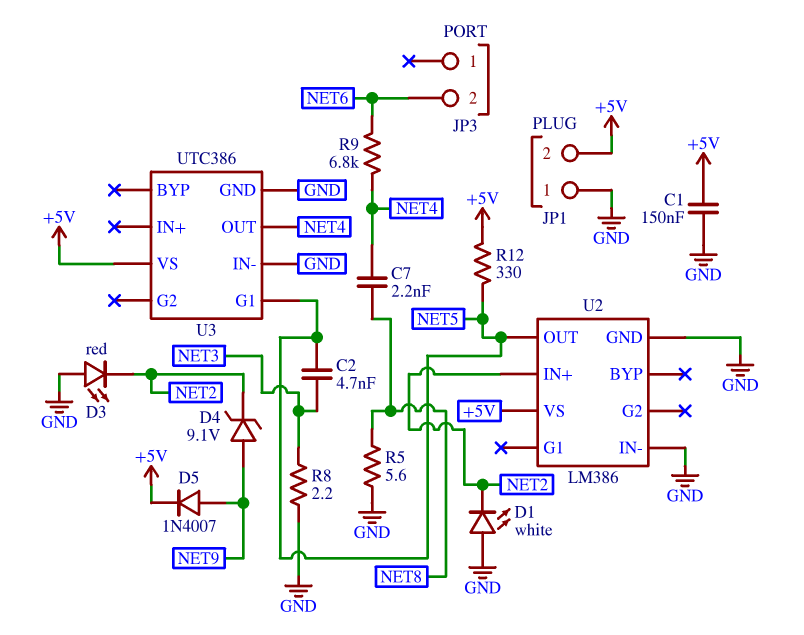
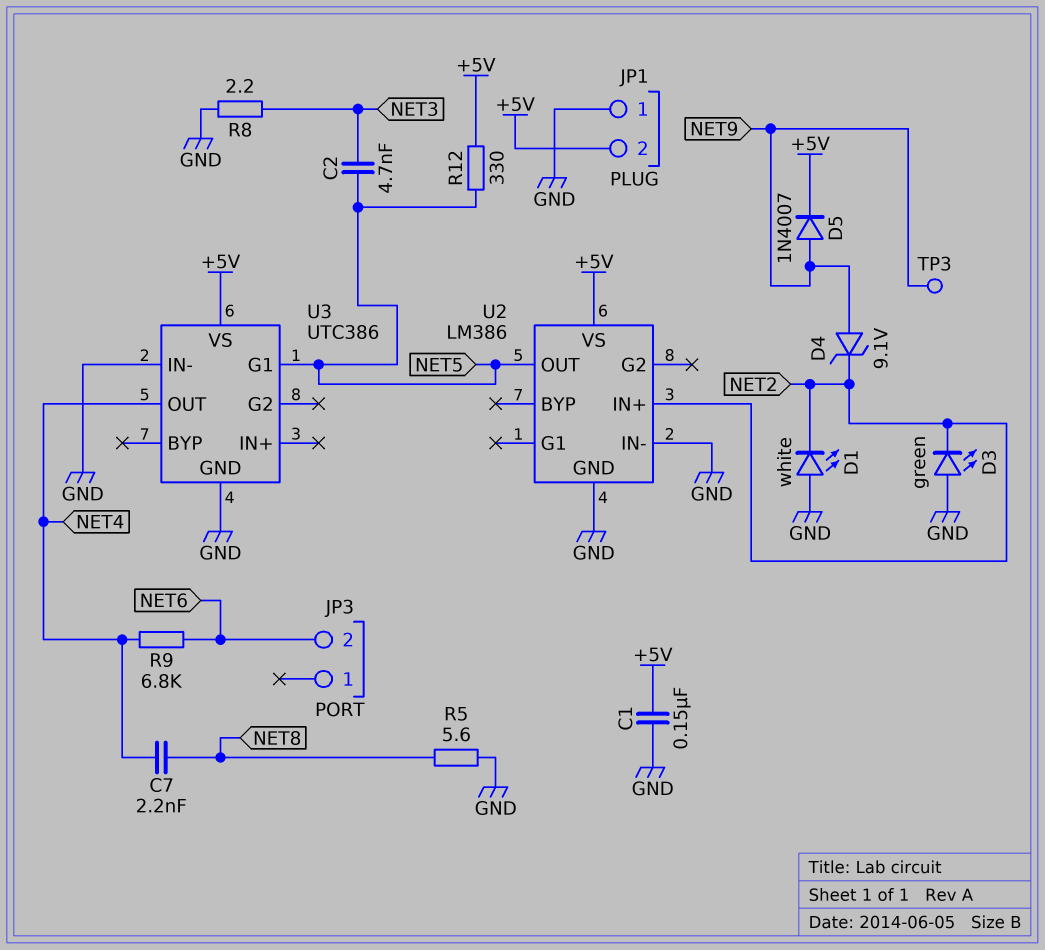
D3: LED red (A GND, K NET2) -> LED green (A GND, K NET2)
TP3: none -> test point (NET9)

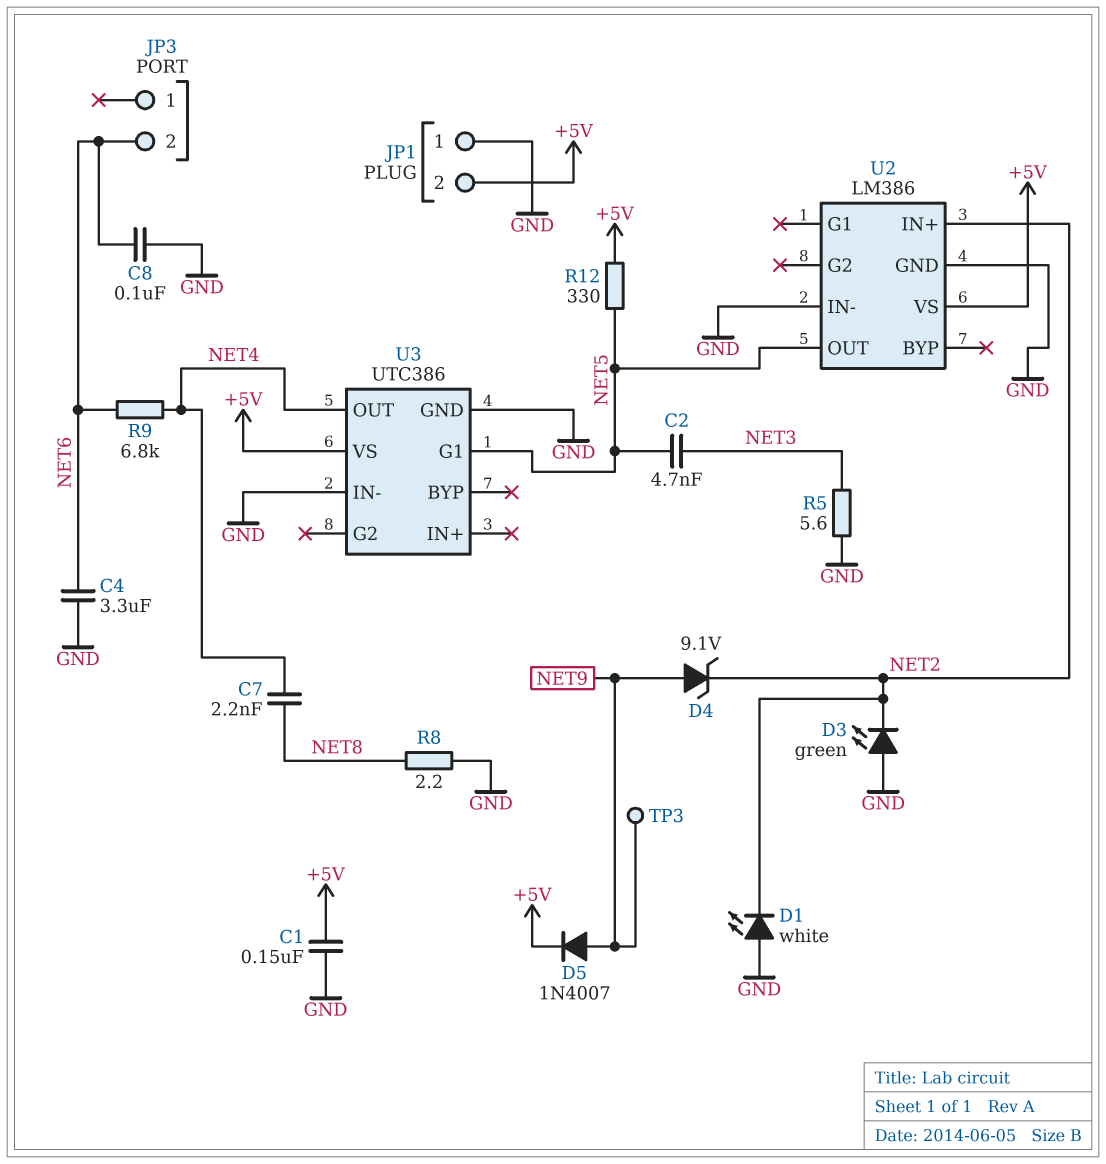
C4: none -> 3.3uF (GND, NET6)
C8: none -> 100nF (GND, NET6)
R5: 5.6 (GND, NET8) -> 5.6 (GND, NET3)
R8: 2.2 (GND, NET3) -> 2.2 (GND, NET8)

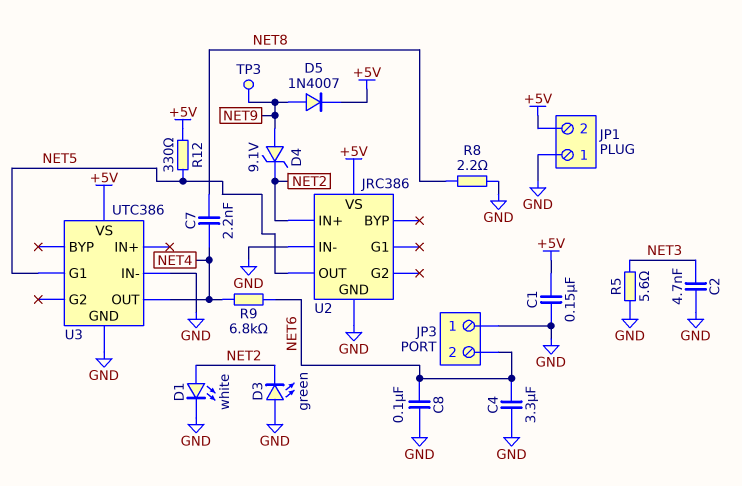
C2: 4.7nF (NET3, NET5) -> 4.7nF (GND, NET3)
D1: LED white (A GND, K NET2) -> LED white (A NET2, K GND)
JP3 pin 1: none -> GND
U2: LM386 -> JRC386

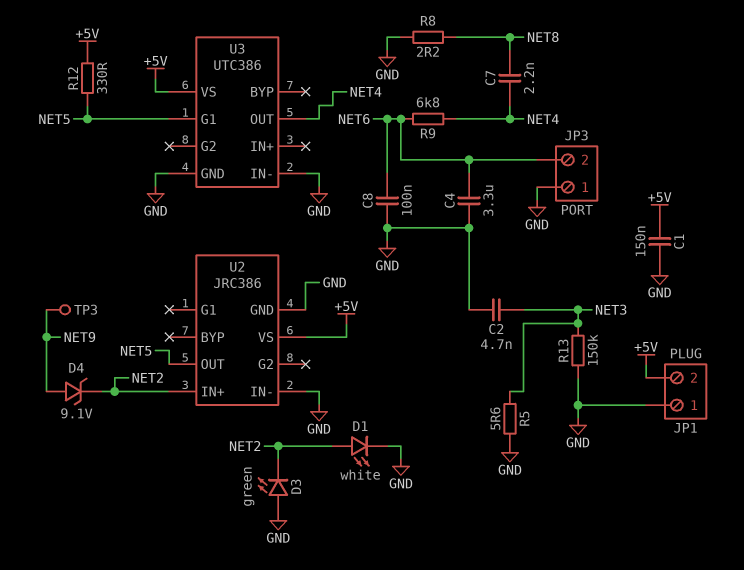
D5: diode 1N4007 (A NET9, K +5V) -> none
R13: none -> 150k (GND, NET3)

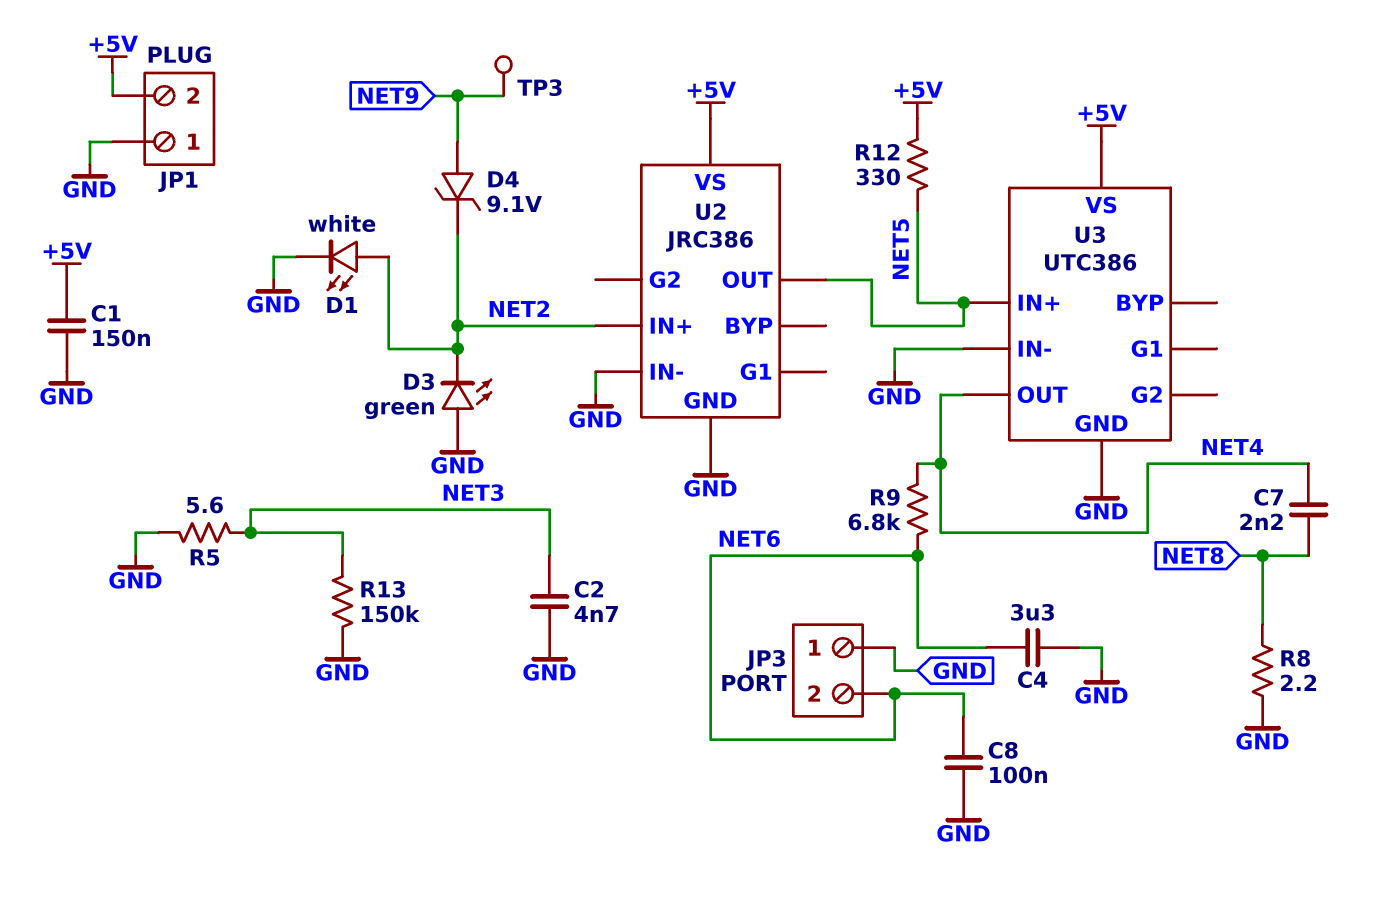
U3 pin G1: NET5 -> none
U3 pin IN+: none -> NET5

